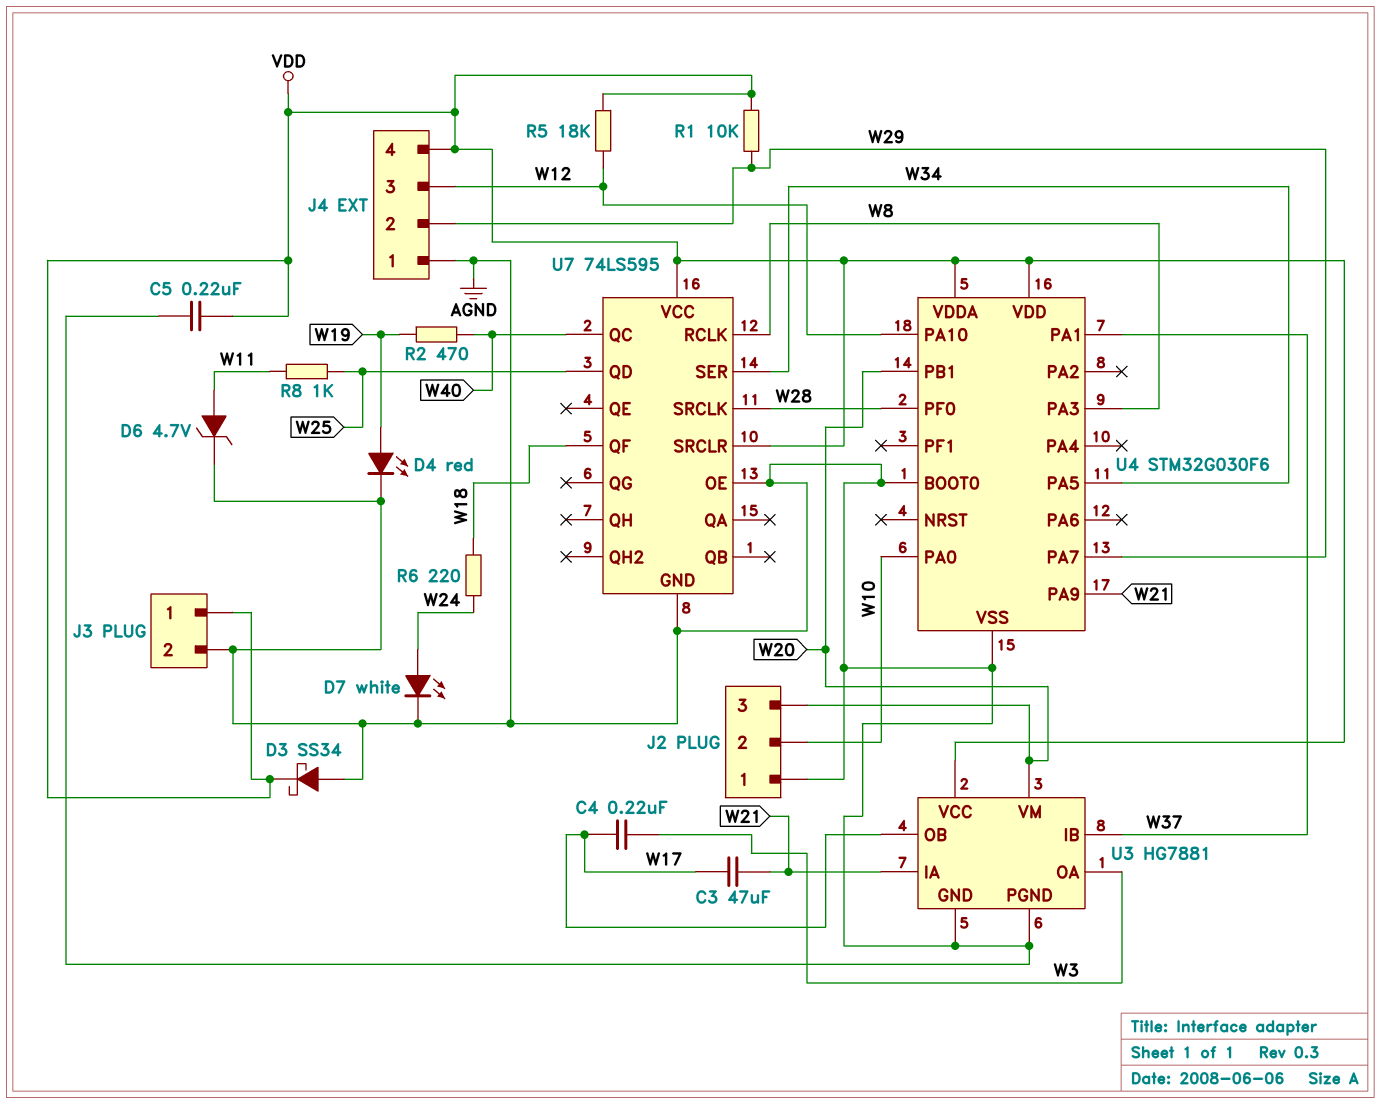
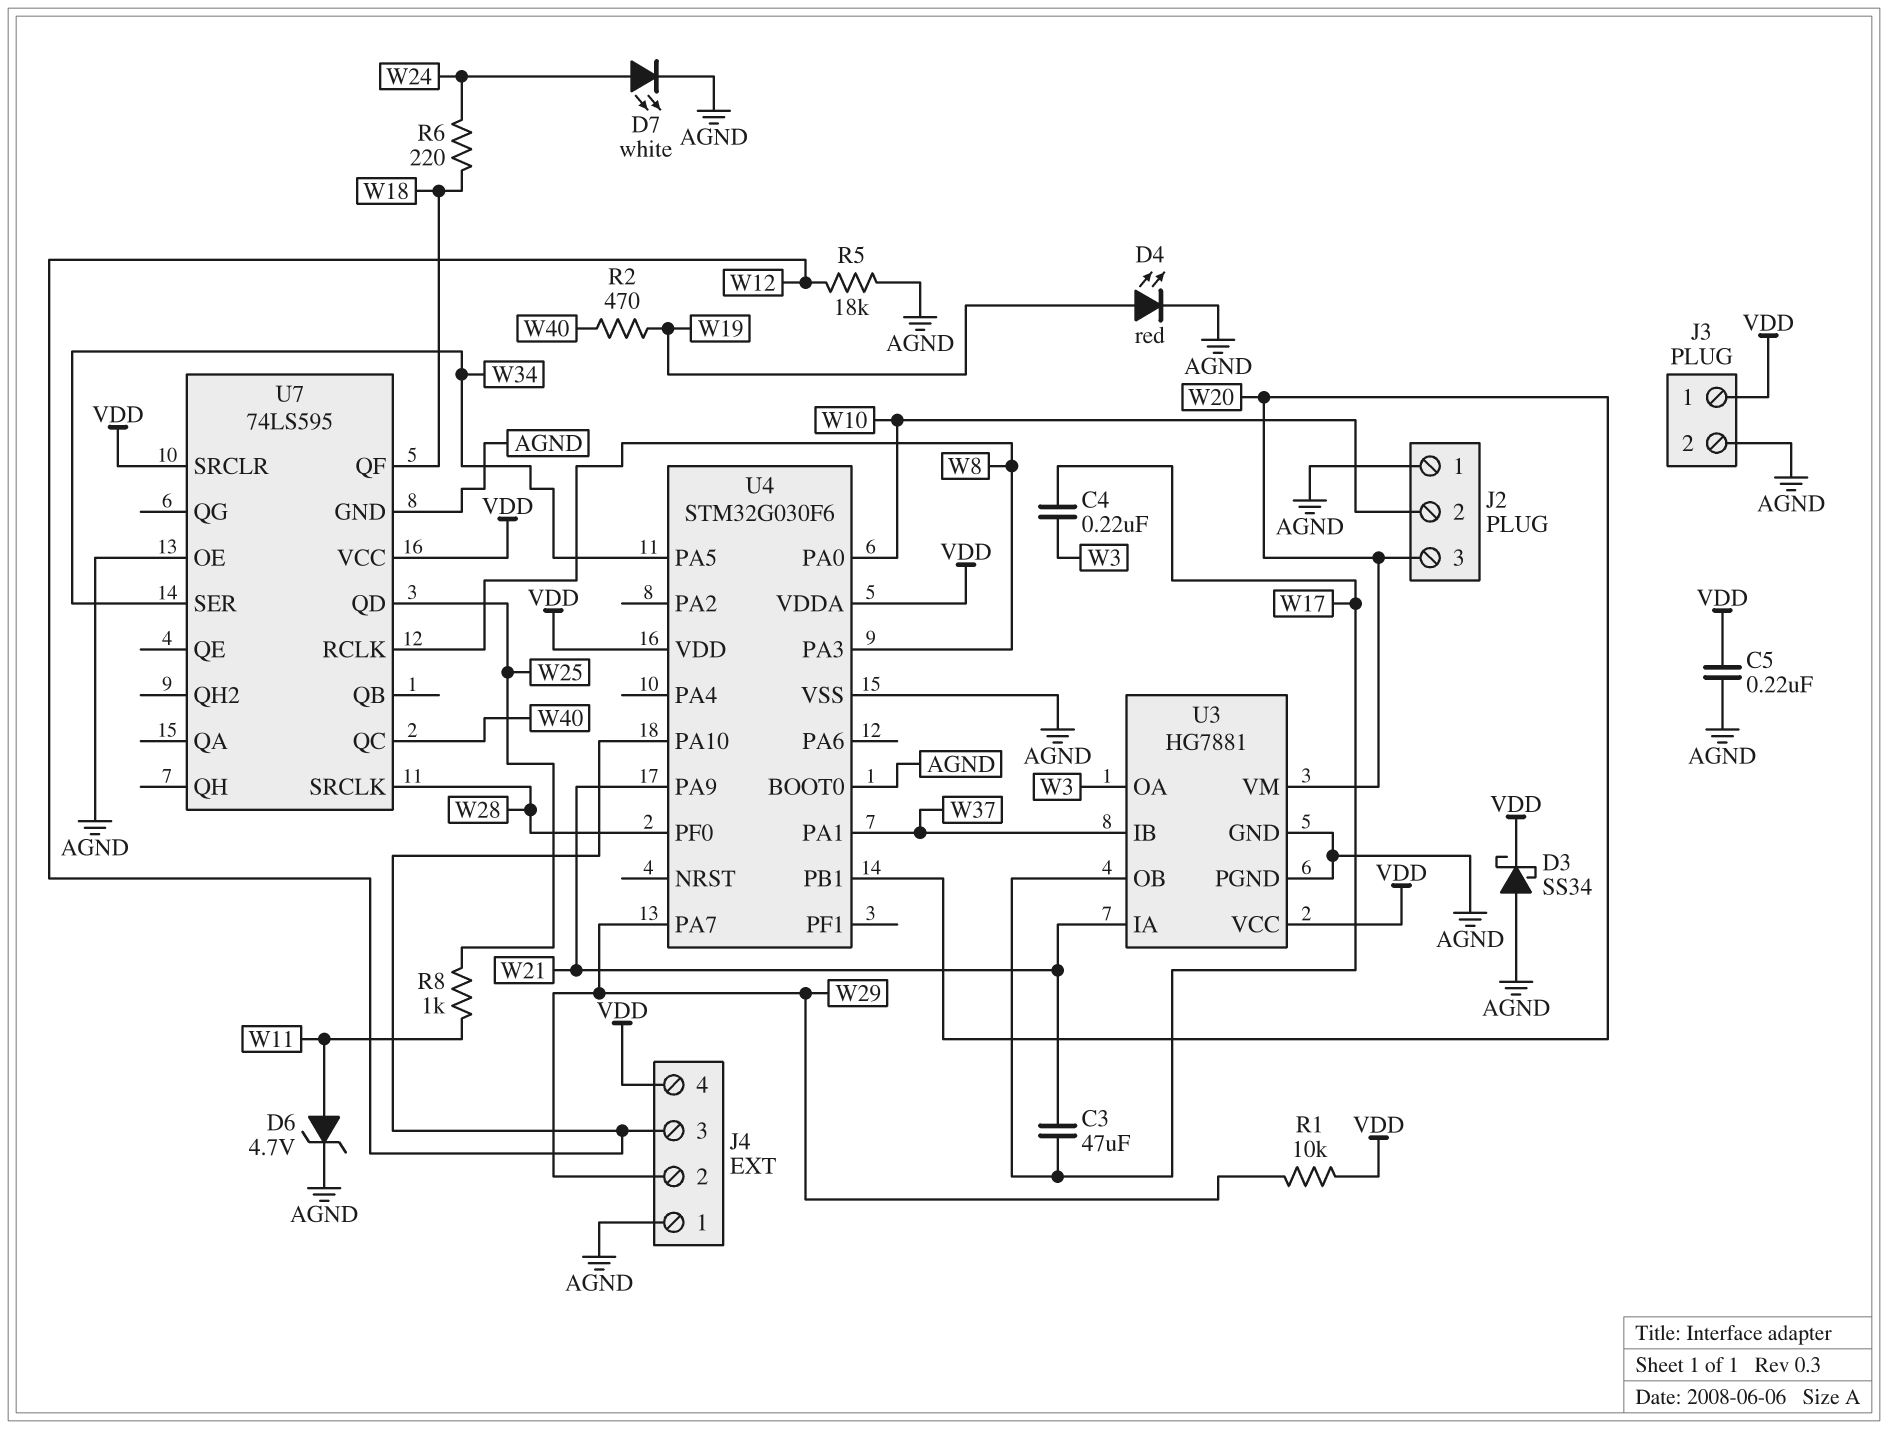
R5: 18k (VDD, W12) -> 18k (AGND, W12)

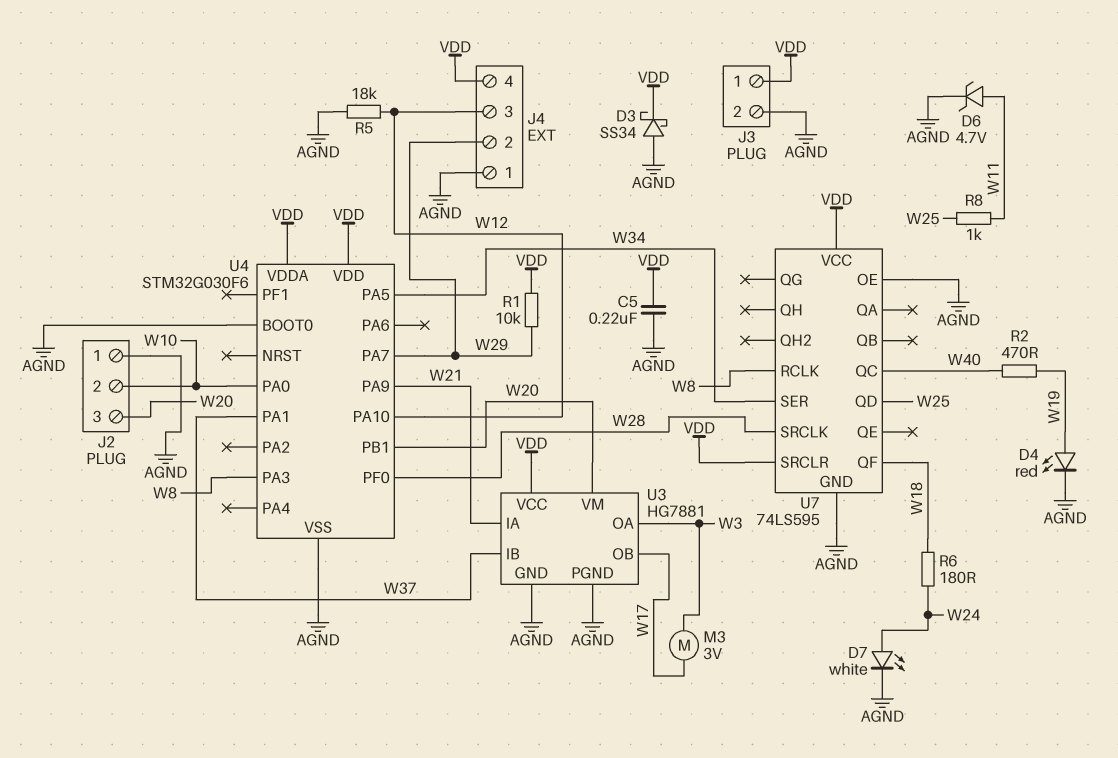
C3: 47uF (W17, W21) -> none
C4: 220nF (W3, W17) -> none
M3: none -> motor 3V (W3, W17)
R6: 220 (W18, W24) -> 180 (W18, W24)

